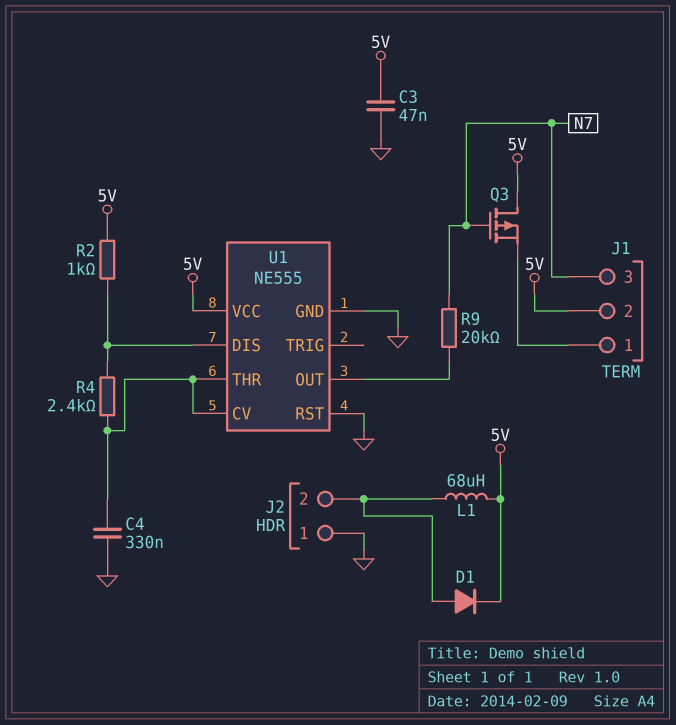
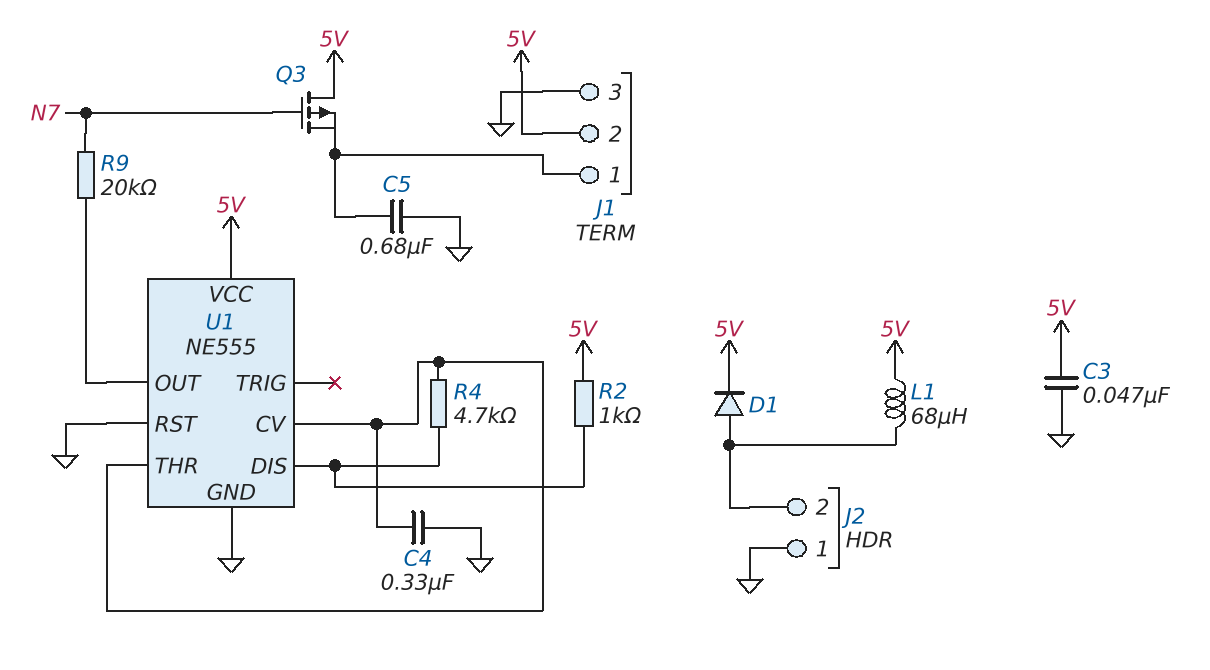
C5: none -> 680nF (GND, J1/1)
J1 pin 3: N7 -> GND
R4: 2.4k (U1/CV, U1/DIS) -> 4.7k (U1/CV, U1/DIS)

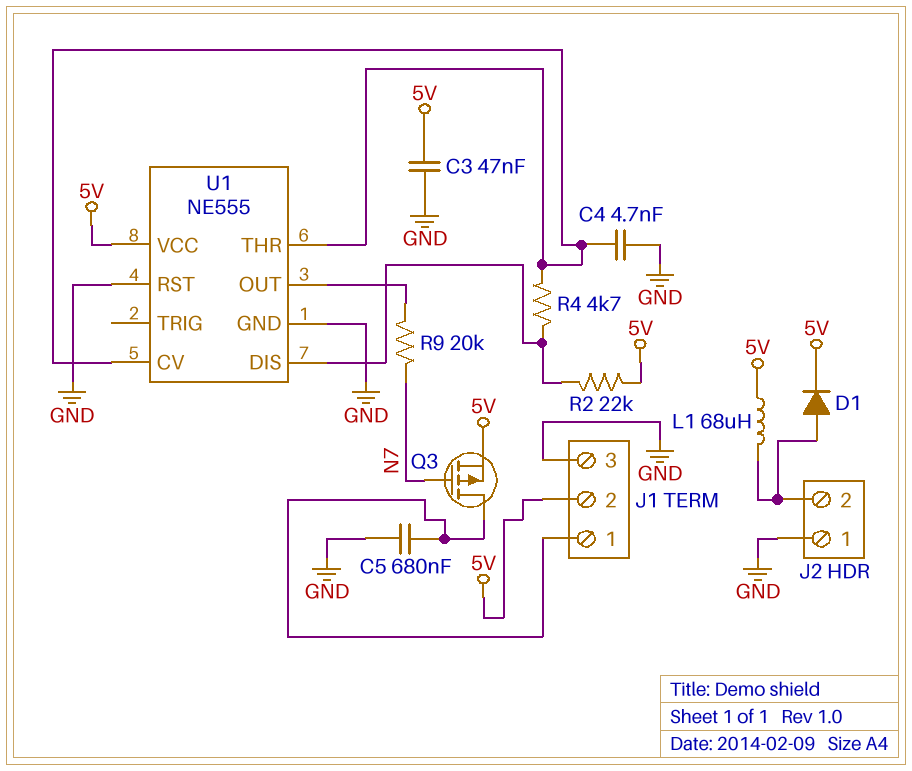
C4: 330nF (GND, U1/CV) -> 4.7nF (GND, U1/CV)
Q3: PMOS (G N7, D 5V, S J1/1) -> PMOS (G N7, D J1/1, S 5V)
R2: 1k (5V, U1/DIS) -> 22k (5V, U1/DIS)

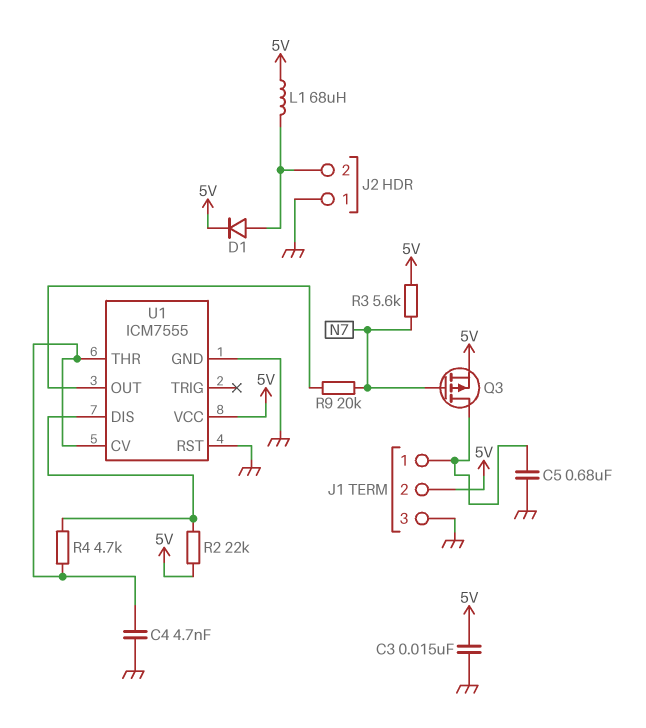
C3: 47nF (5V, GND) -> 15nF (5V, GND)
R3: none -> 5.6k (5V, N7)
U1: NE555 -> ICM7555

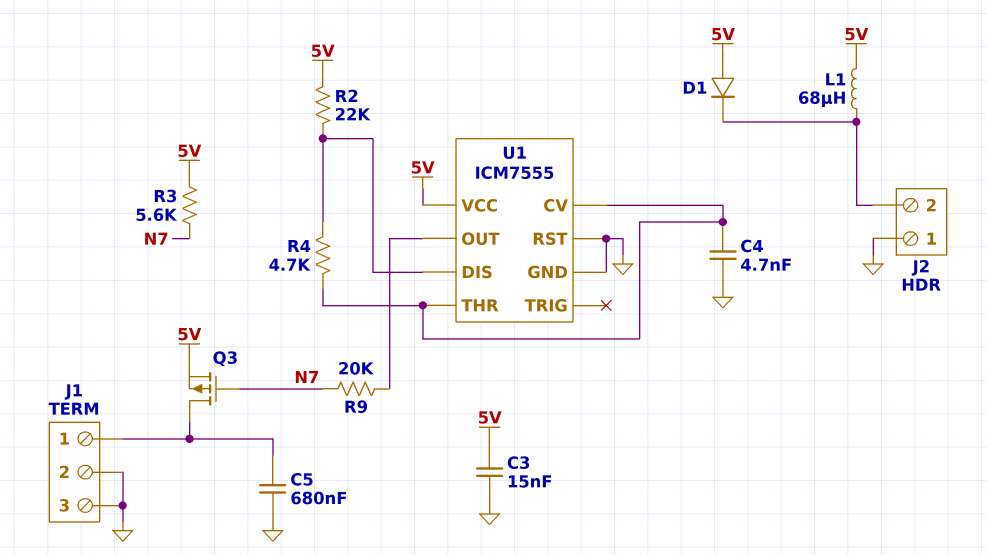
D1: diode (A J2/2, K 5V) -> diode (A 5V, K J2/2)
J1 pin 2: 5V -> GND

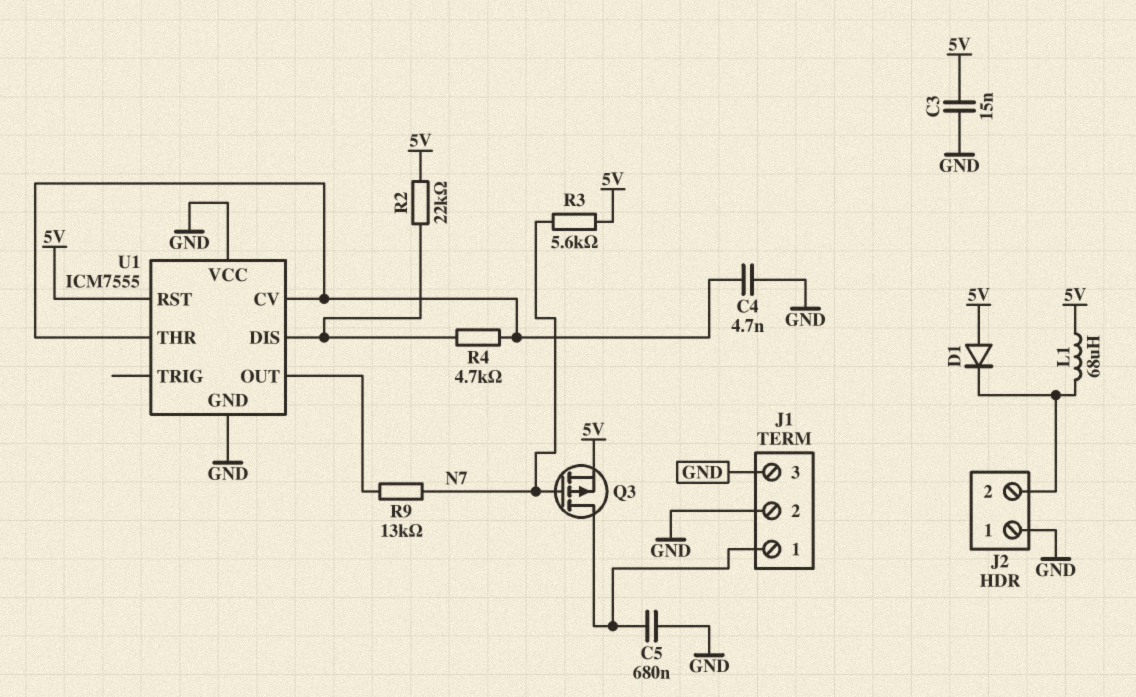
R9: 20k (N7, U1/OUT) -> 13k (N7, U1/OUT)
U1 pin RST: GND -> 5V
U1 pin VCC: 5V -> GND

